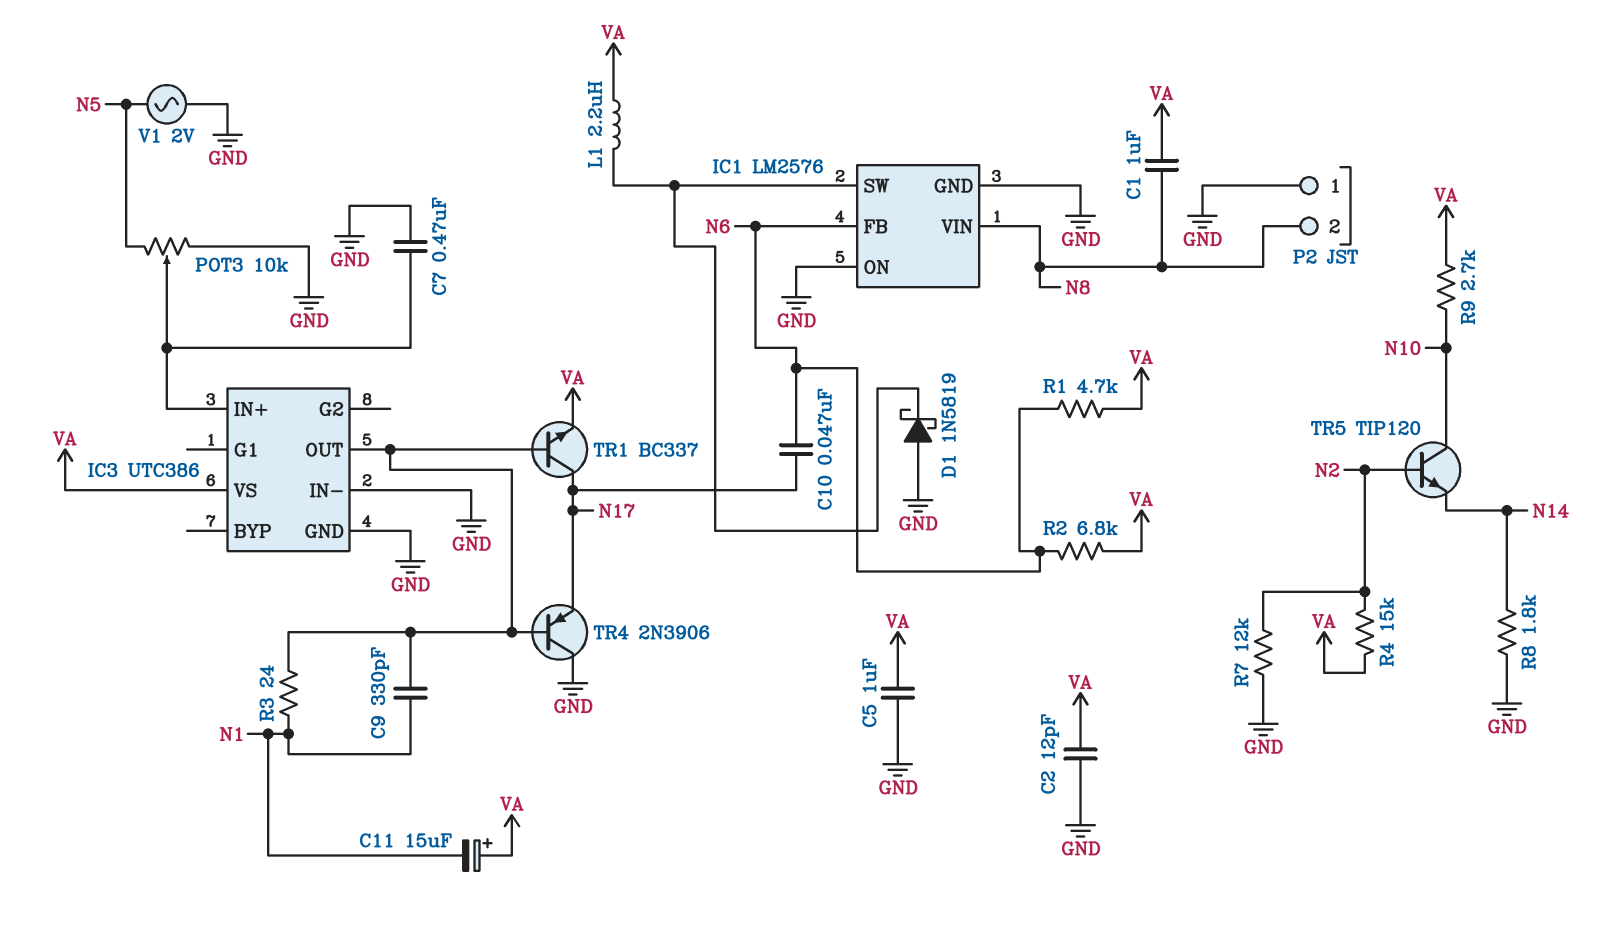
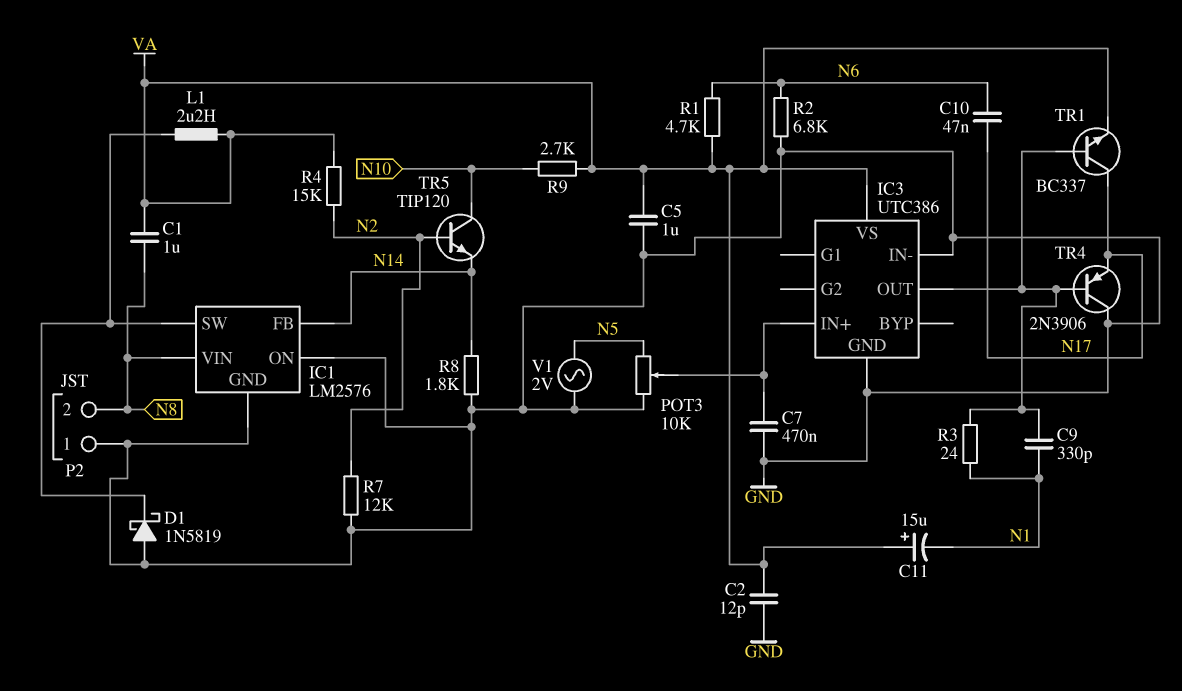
IC1 pin FB: N6 -> N14
R2: 6.8k (N6, VA) -> 6.8k (GND, N6)

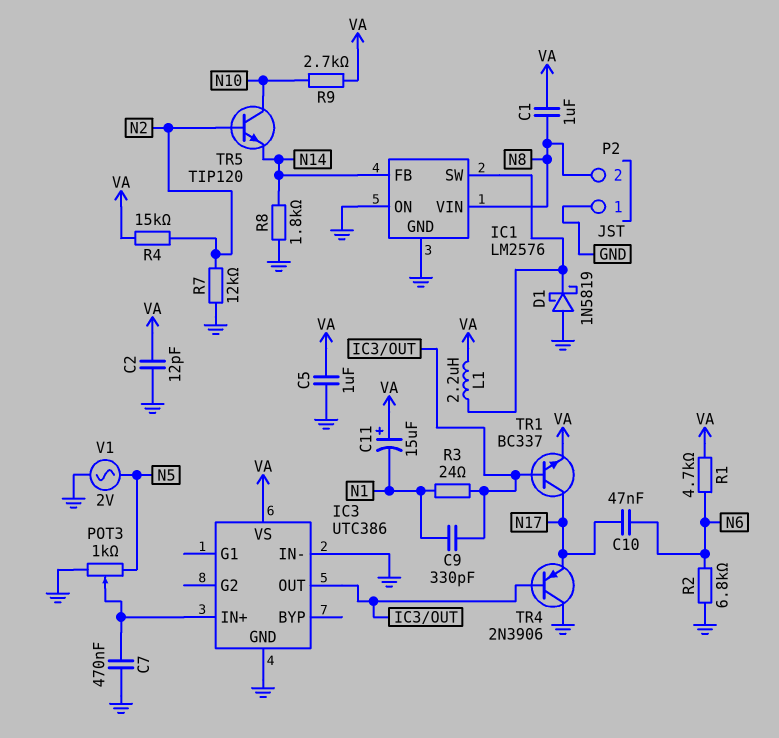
POT3: 10k (GND, N5, wiper IC3/IN+) -> 1k (GND, N5, wiper IC3/IN+)

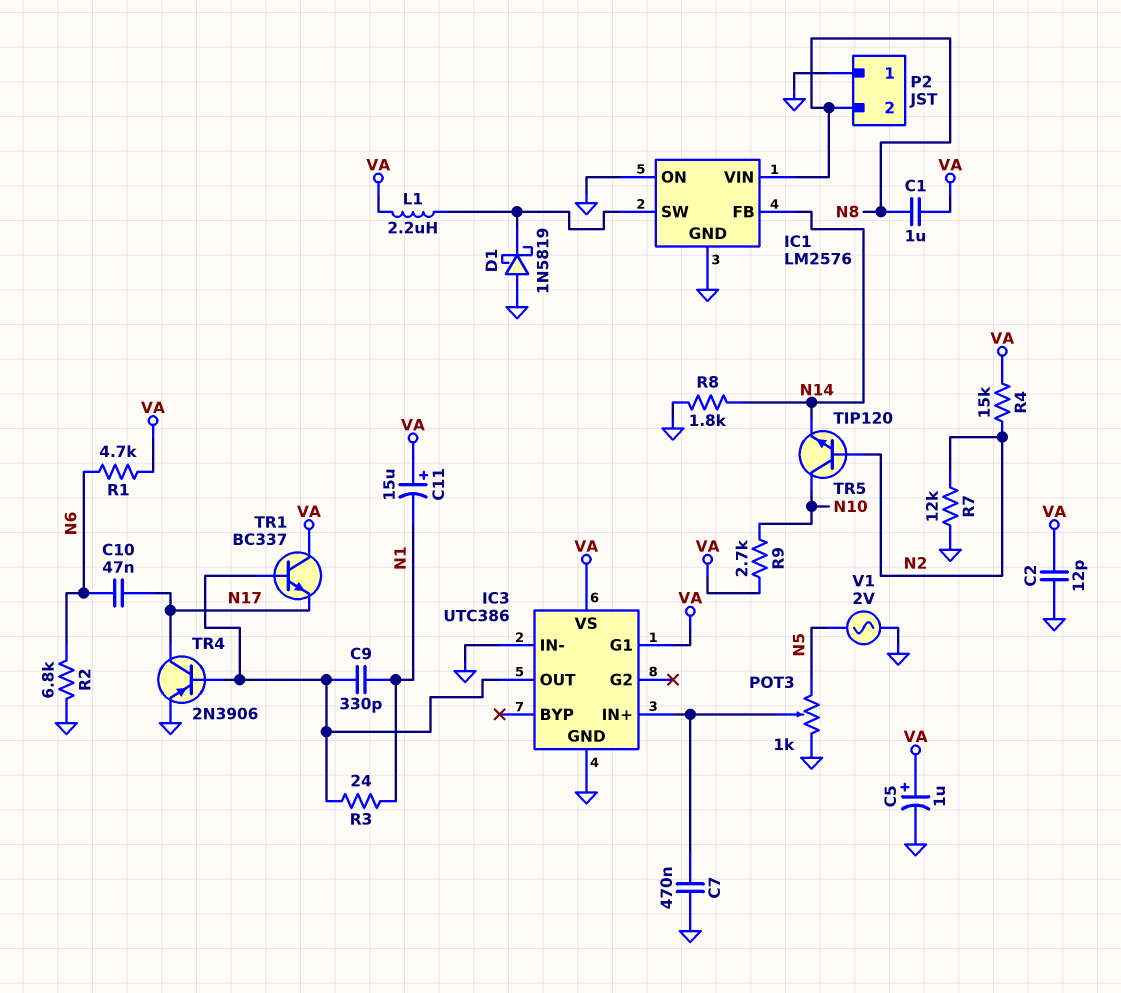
C5: 1uF (GND, VA) -> 1uF (plus VA, minus GND)
IC3 pin G1: none -> VA
TR1: NPN BC337 (B IC3/OUT, C N17, E VA) -> NPN BC337 (B IC3/OUT, C VA, E N17)
TR4: PNP 2N3906 (B IC3/OUT, C GND, E N17) -> PNP 2N3906 (B IC3/OUT, C N17, E GND)

